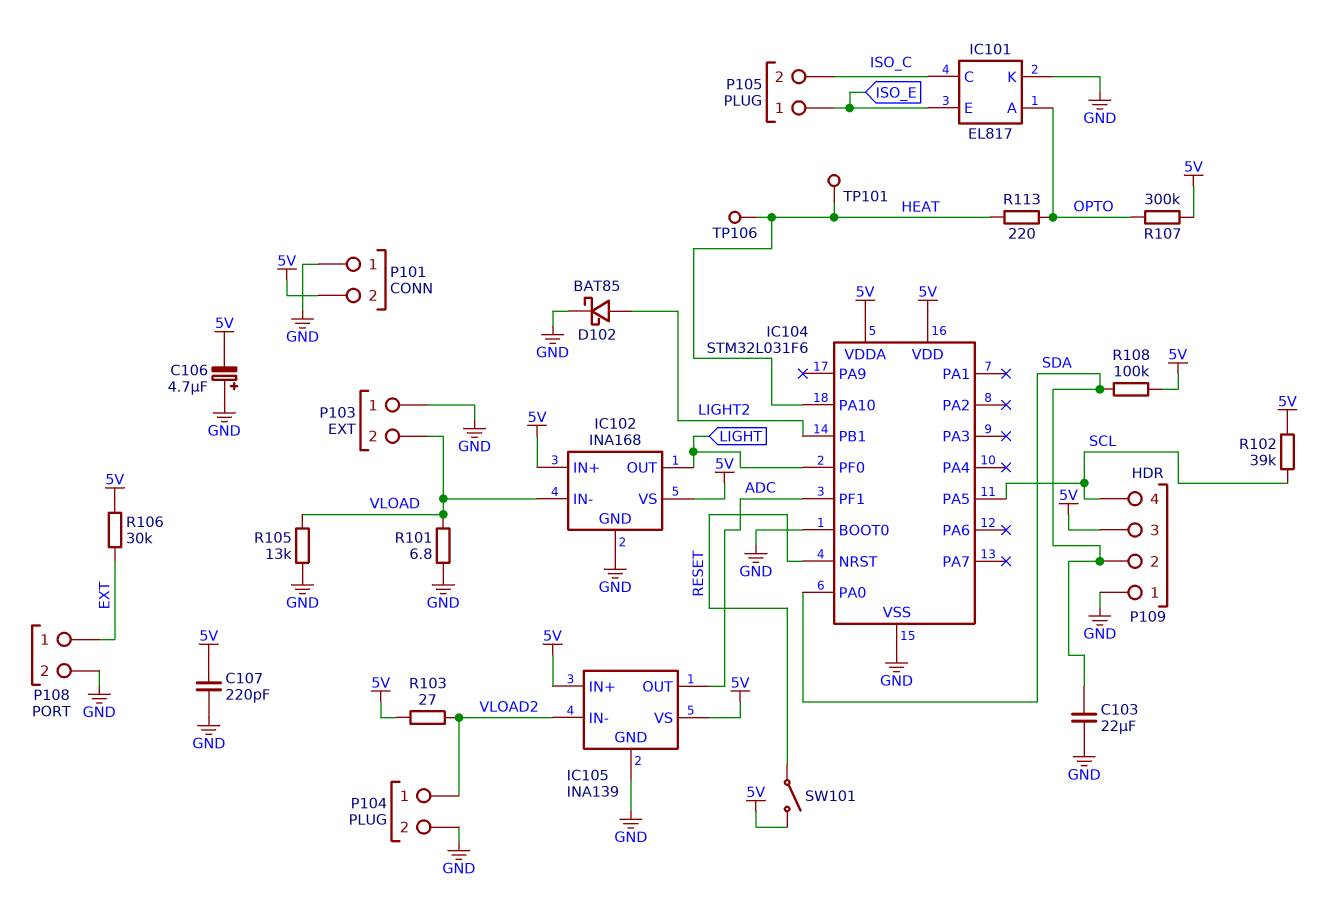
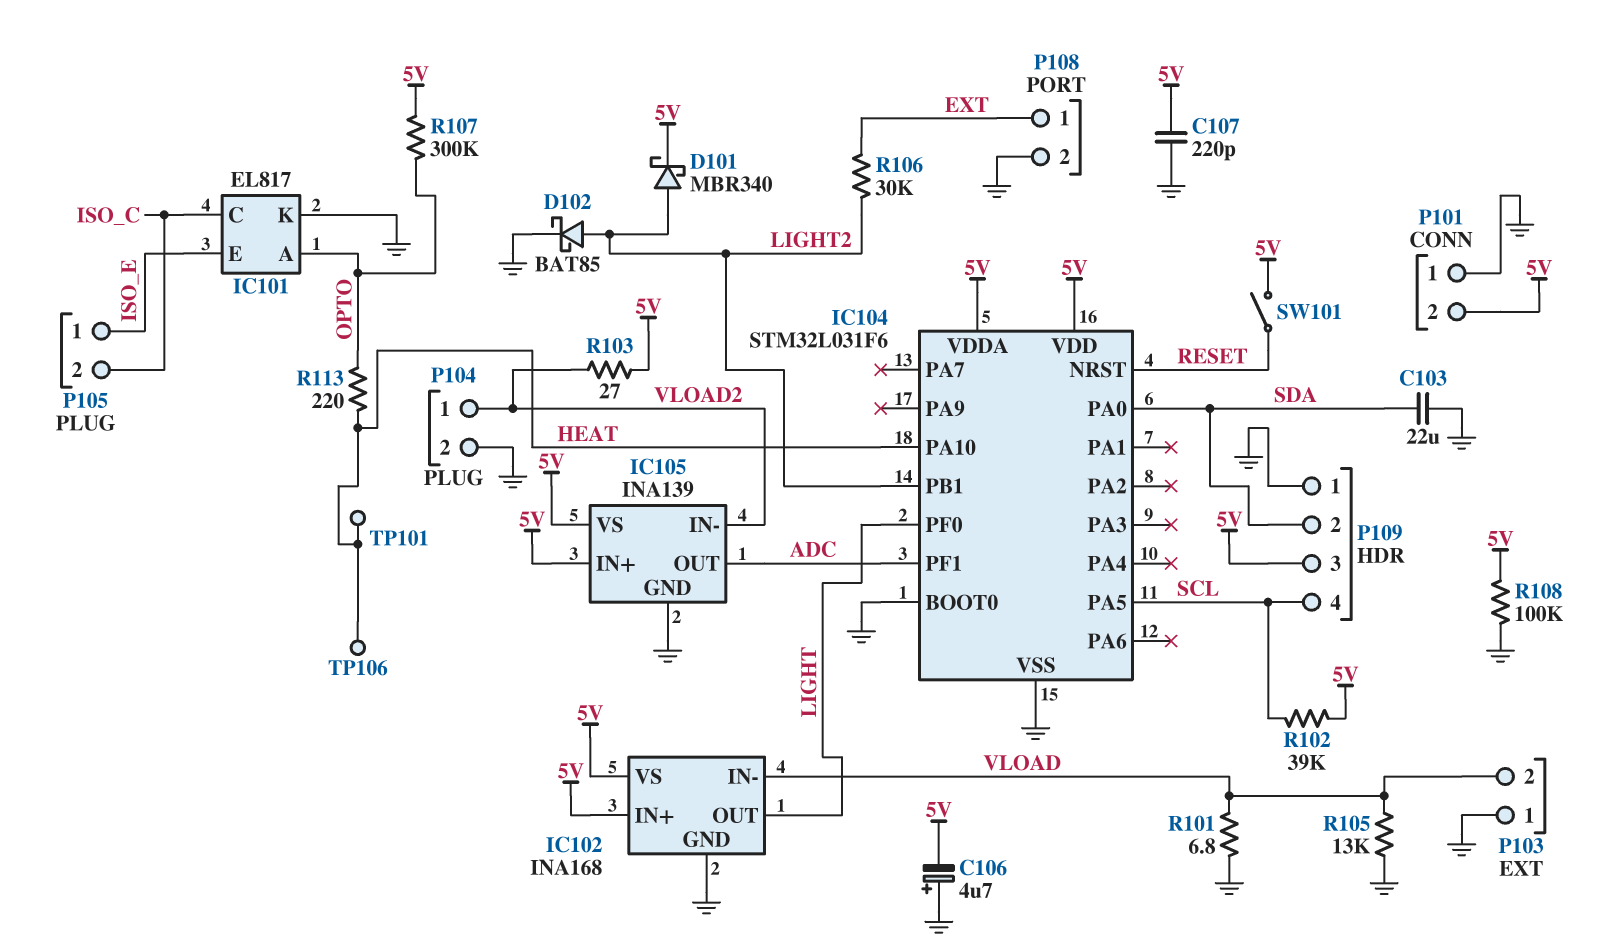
D101: none -> schottky MBR340 (A LIGHT2, K 5V)
R106: 30k (5V, EXT) -> 30k (EXT, LIGHT2)
R108: 100k (5V, SDA) -> 100k (5V, GND)

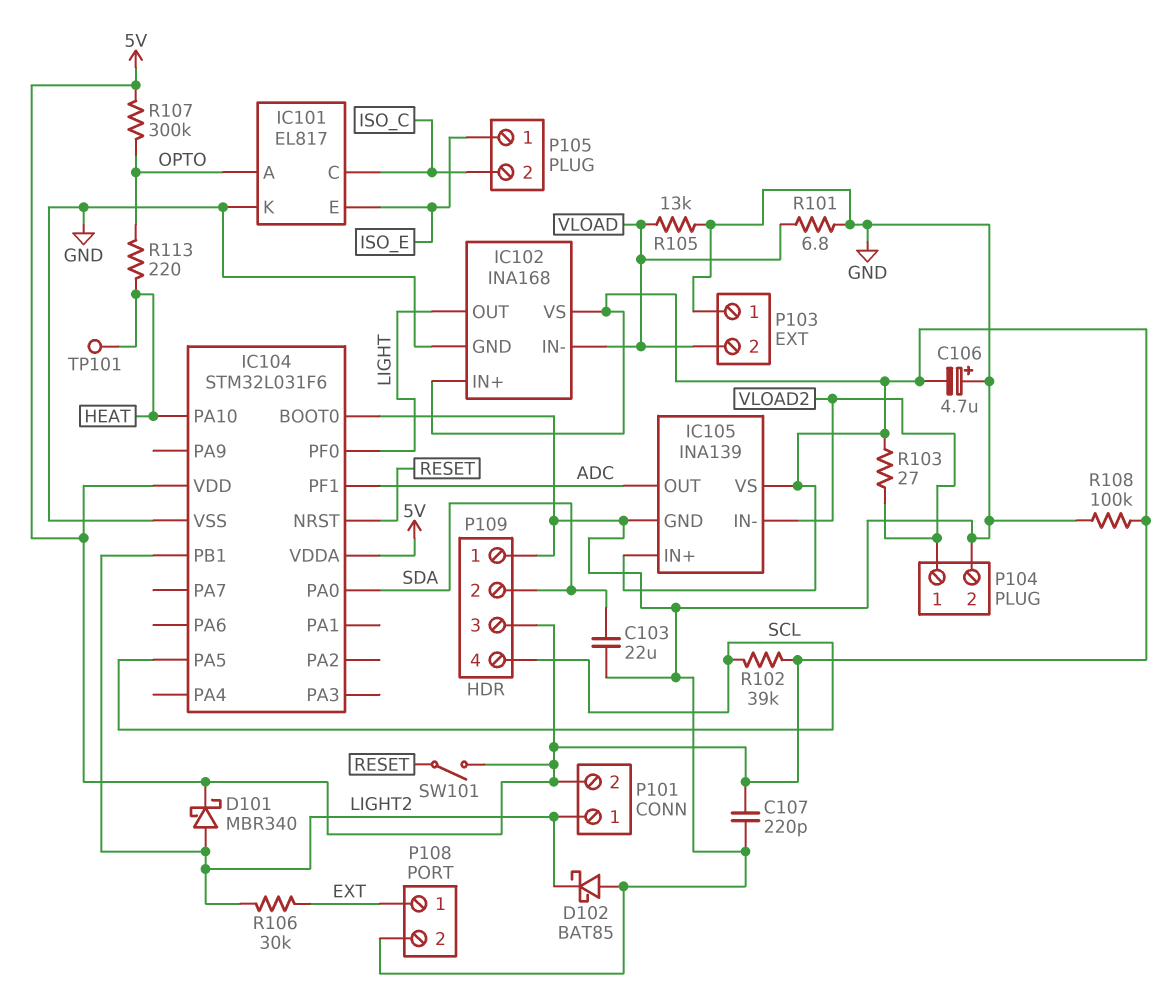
D102: schottky BAT85 (A LIGHT2, K GND) -> schottky BAT85 (A GND, K LIGHT2)
P101 pin 1: GND -> LIGHT2
TP106: test point (HEAT) -> none

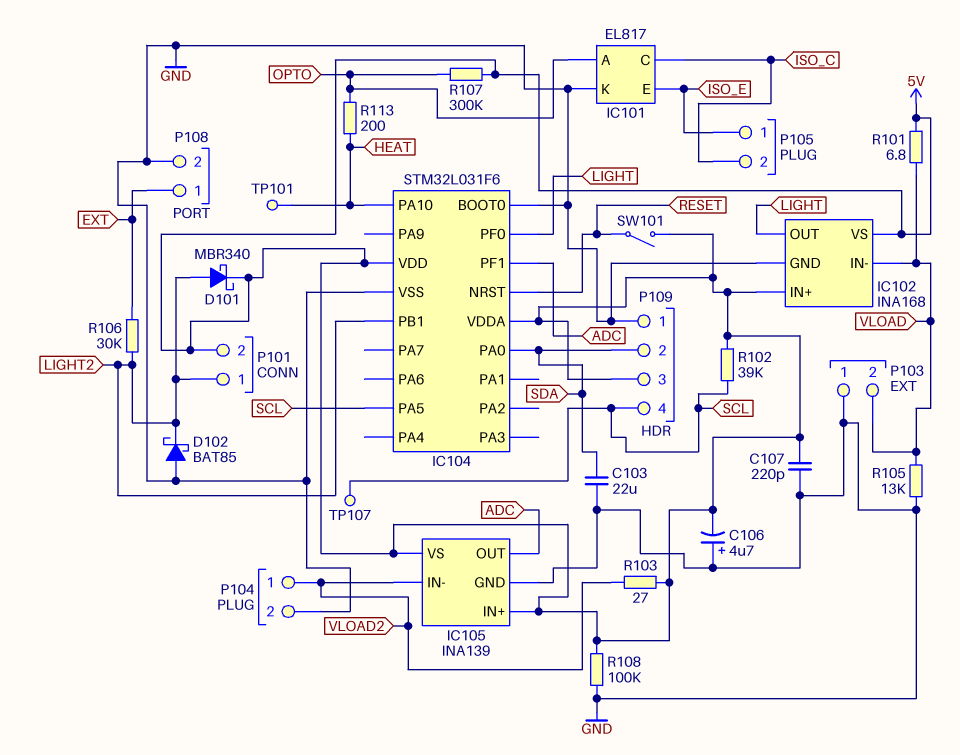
R101: 6.8 (GND, VLOAD) -> 6.8 (5V, VLOAD)
R113: 220 (HEAT, OPTO) -> 200 (HEAT, OPTO)
TP107: none -> test point (SCL)

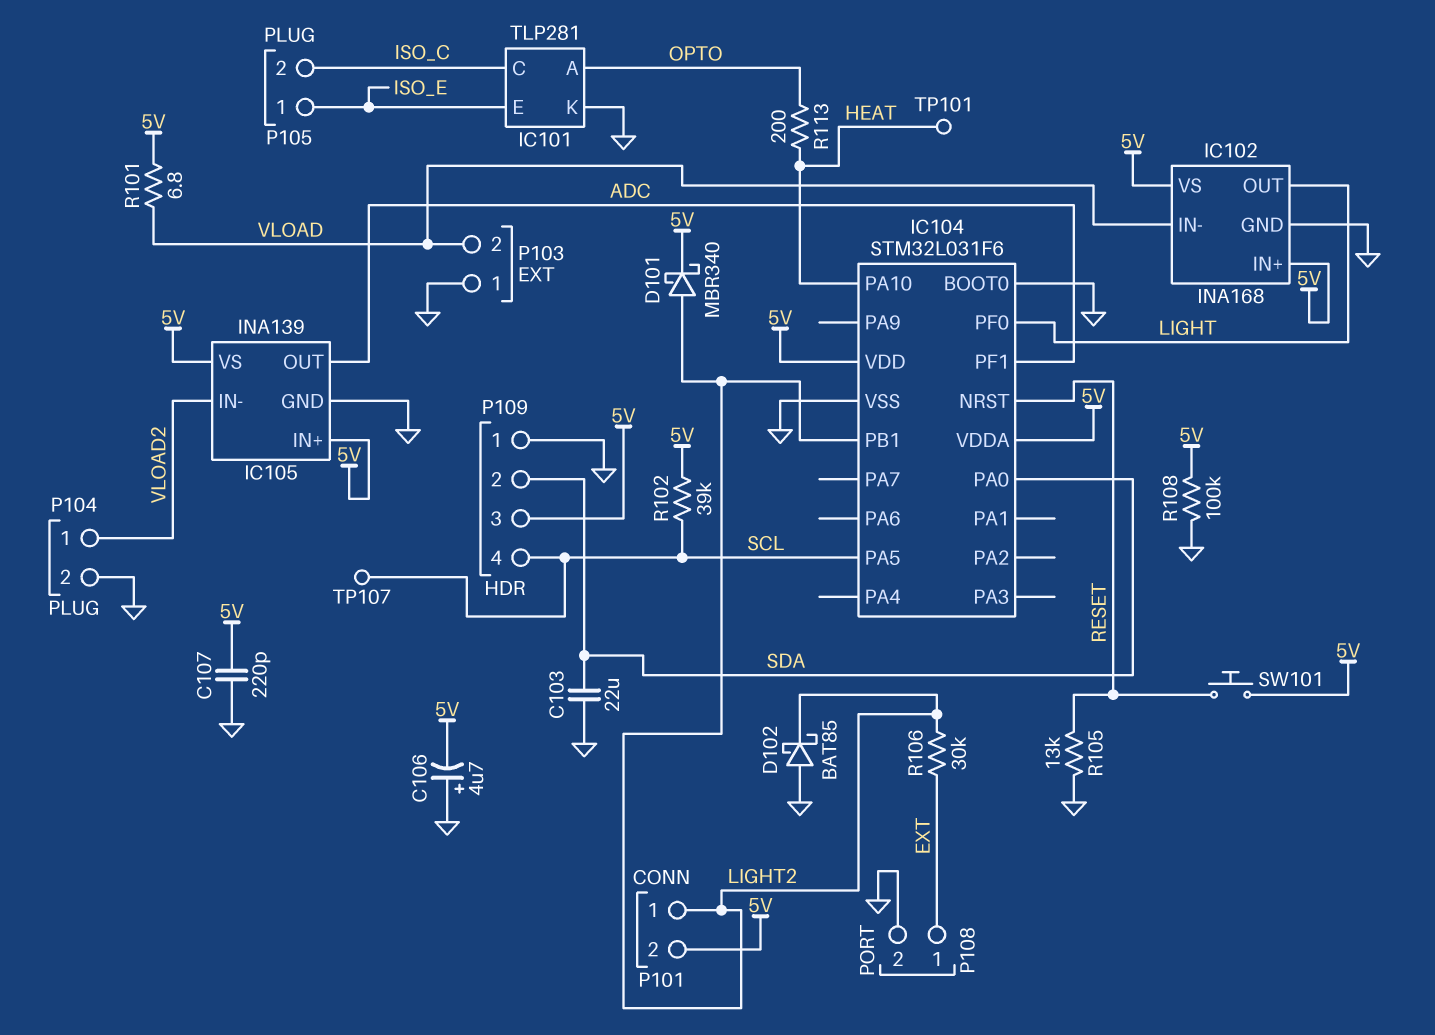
IC101: EL817 -> TLP281
R103: 27 (5V, VLOAD2) -> none
R105: 13k (GND, VLOAD) -> 13k (GND, RESET)
R107: 300k (5V, OPTO) -> none
SW101: switch (5V, RESET) -> button (5V, RESET)

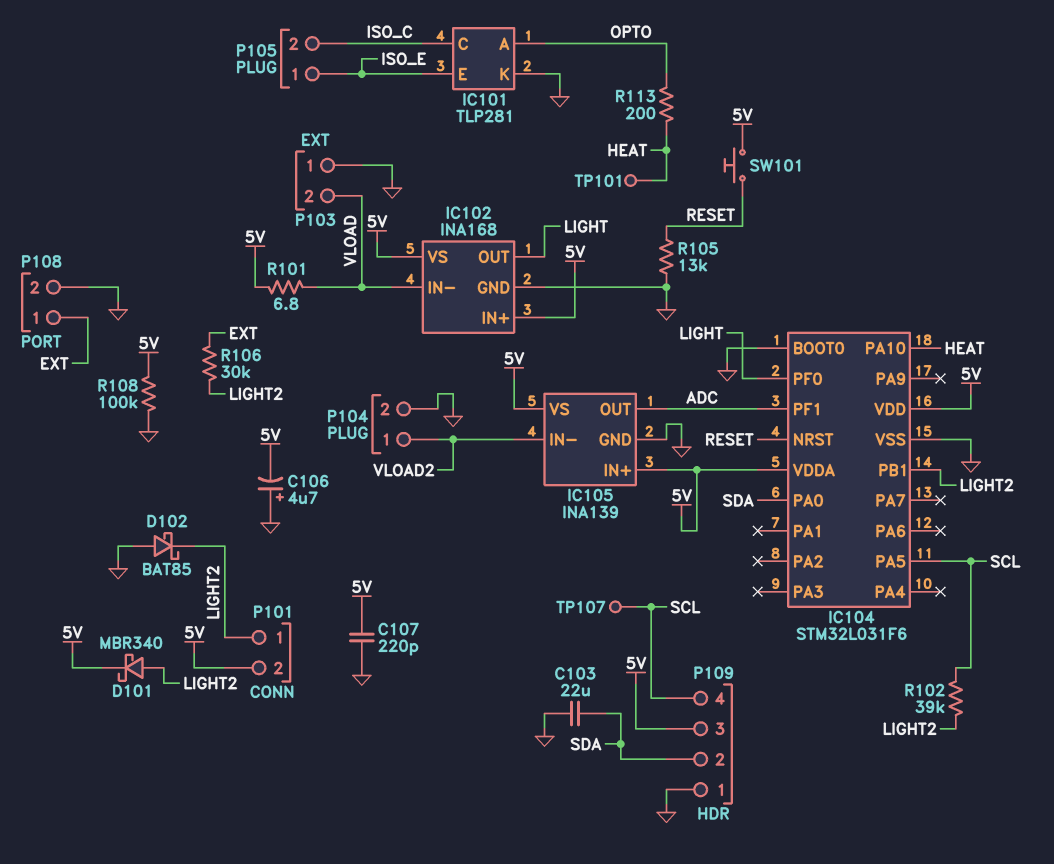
R102: 39k (5V, SCL) -> 39k (LIGHT2, SCL)

